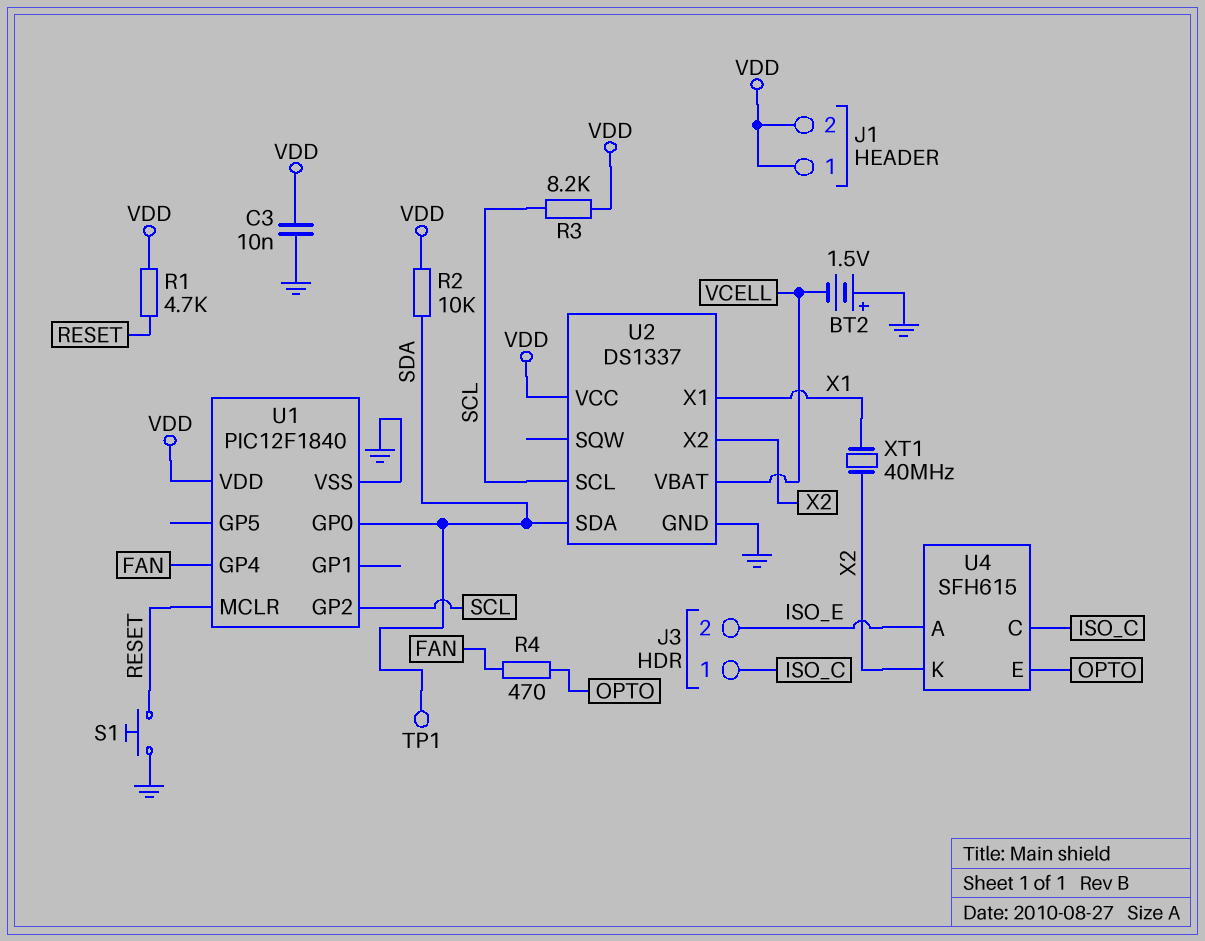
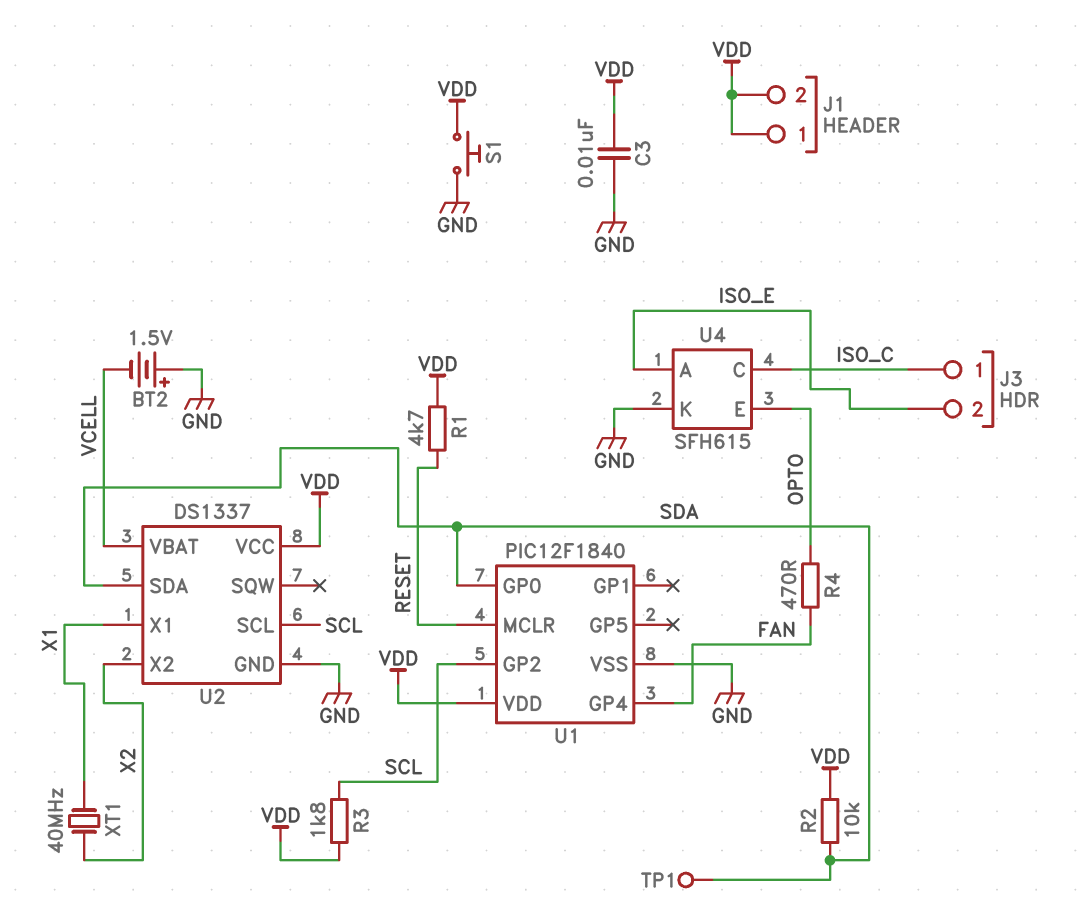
R3: 8.2k (SCL, VDD) -> 1.8k (SCL, VDD)
S1: button (GND, RESET) -> button (GND, VDD)
U4 pin K: X2 -> GND

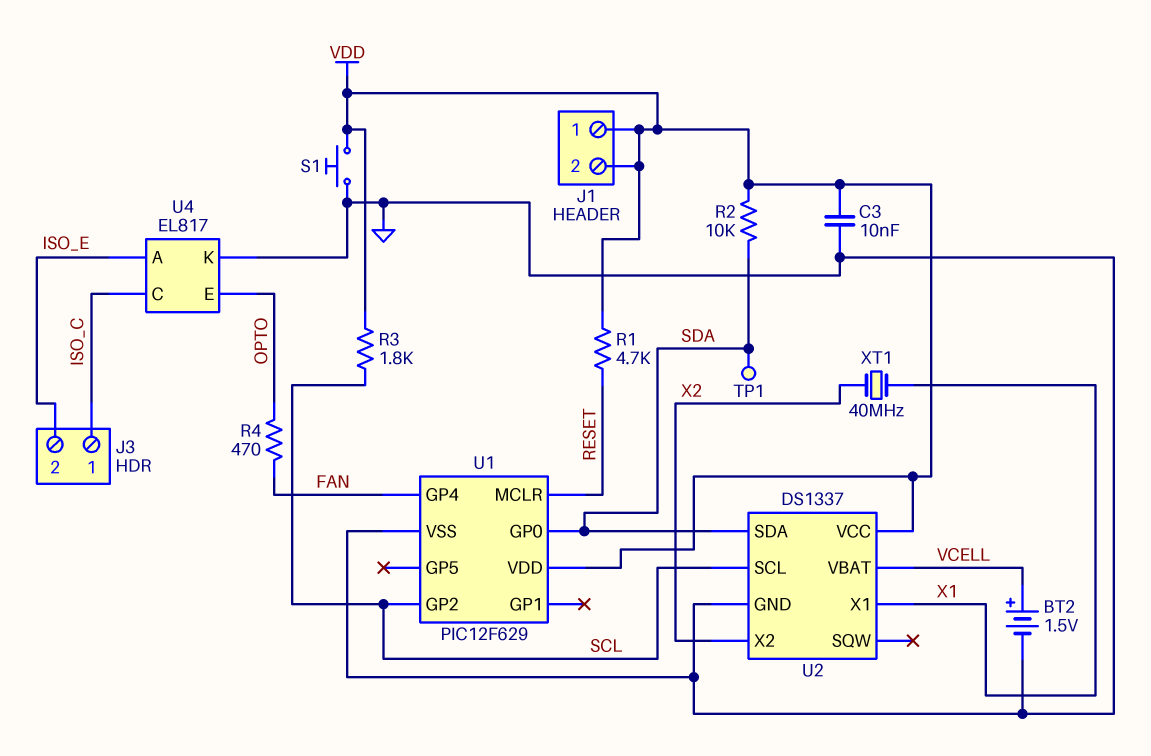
BT2: 1.5V (plus GND, minus VCELL) -> 1.5V (plus VCELL, minus GND)
U1: PIC12F1840 -> PIC12F629
U4: SFH615 -> EL817

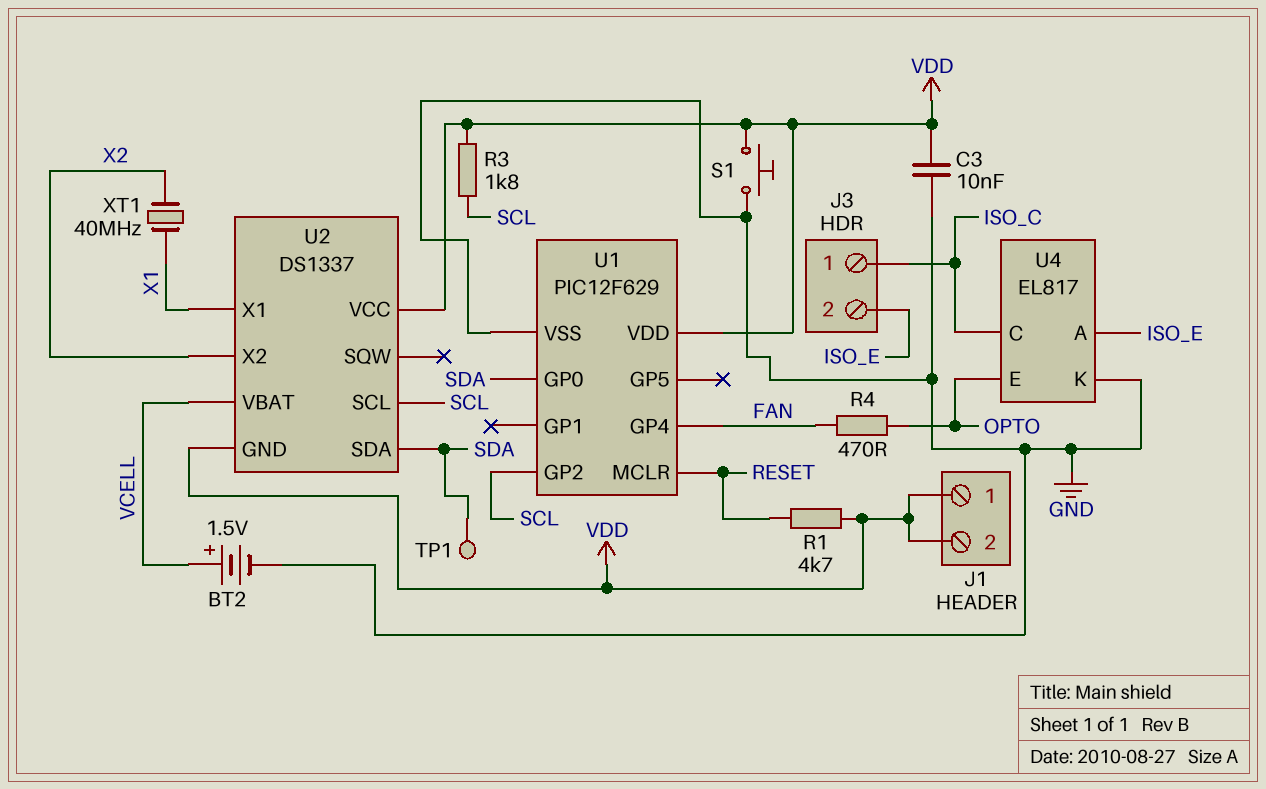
R2: 10k (SDA, VDD) -> none
U2 pin GND: GND -> VDD

